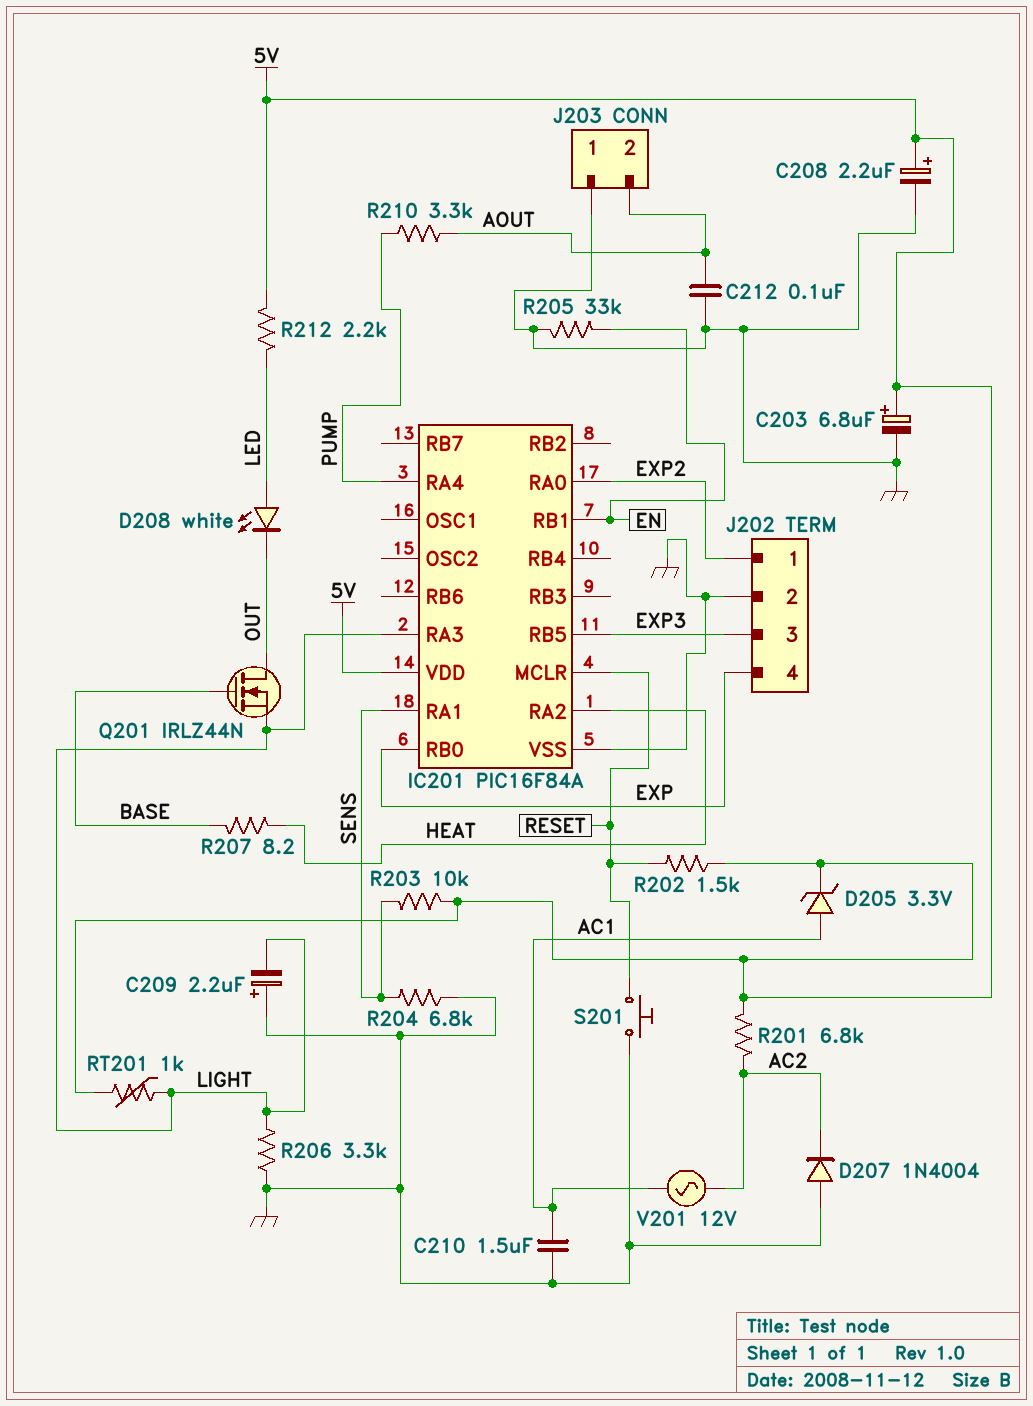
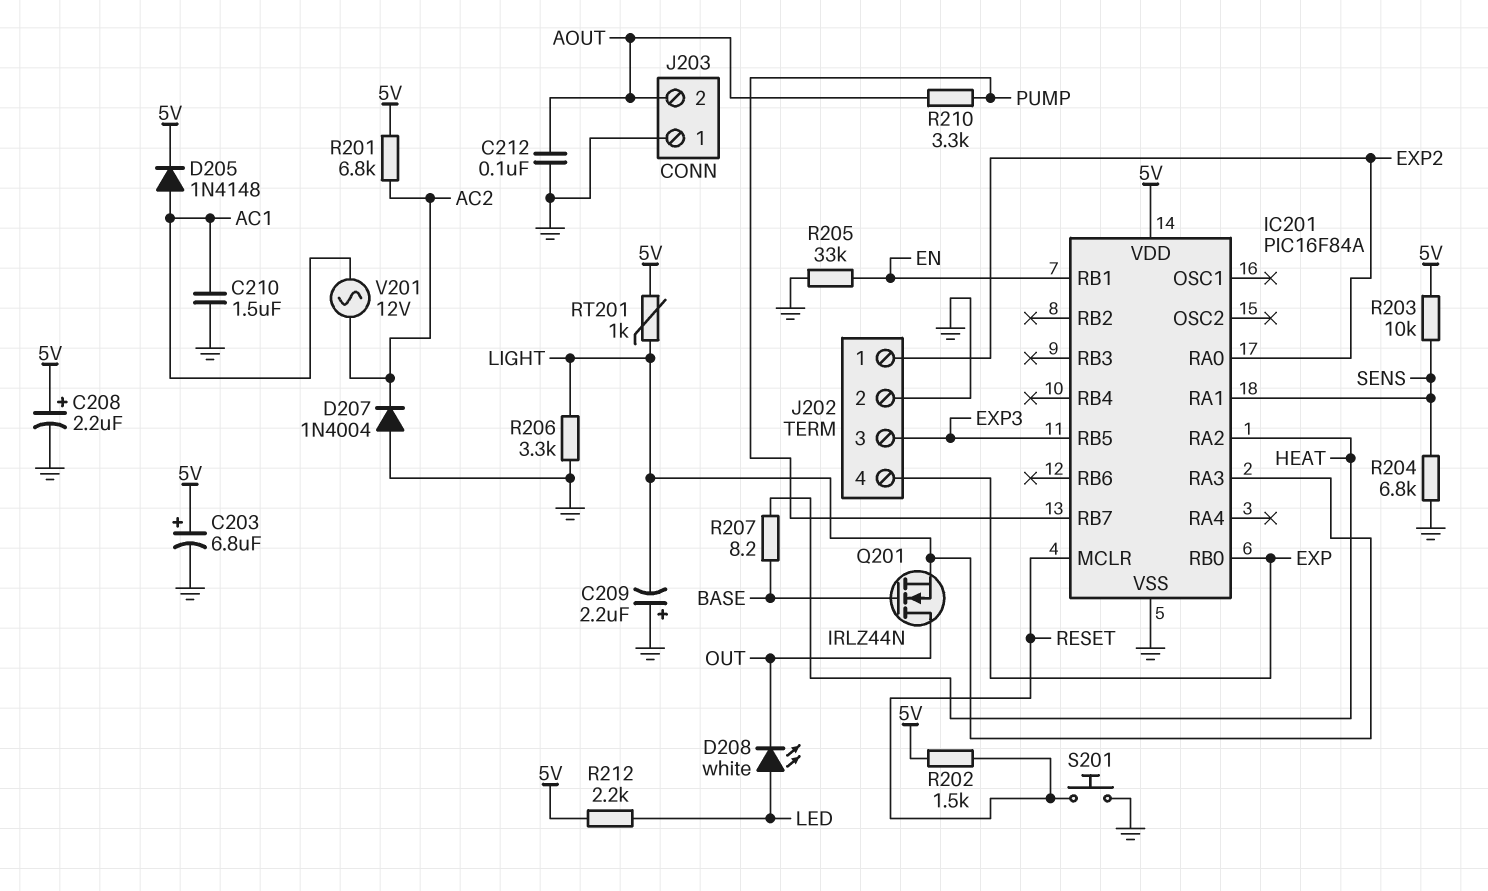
D205: zener 3.3V (A AC1, K 5V) -> diode 1N4148 (A AC1, K 5V)
IC201 pin RA4: PUMP -> none
IC201 pin RB7: none -> PUMP

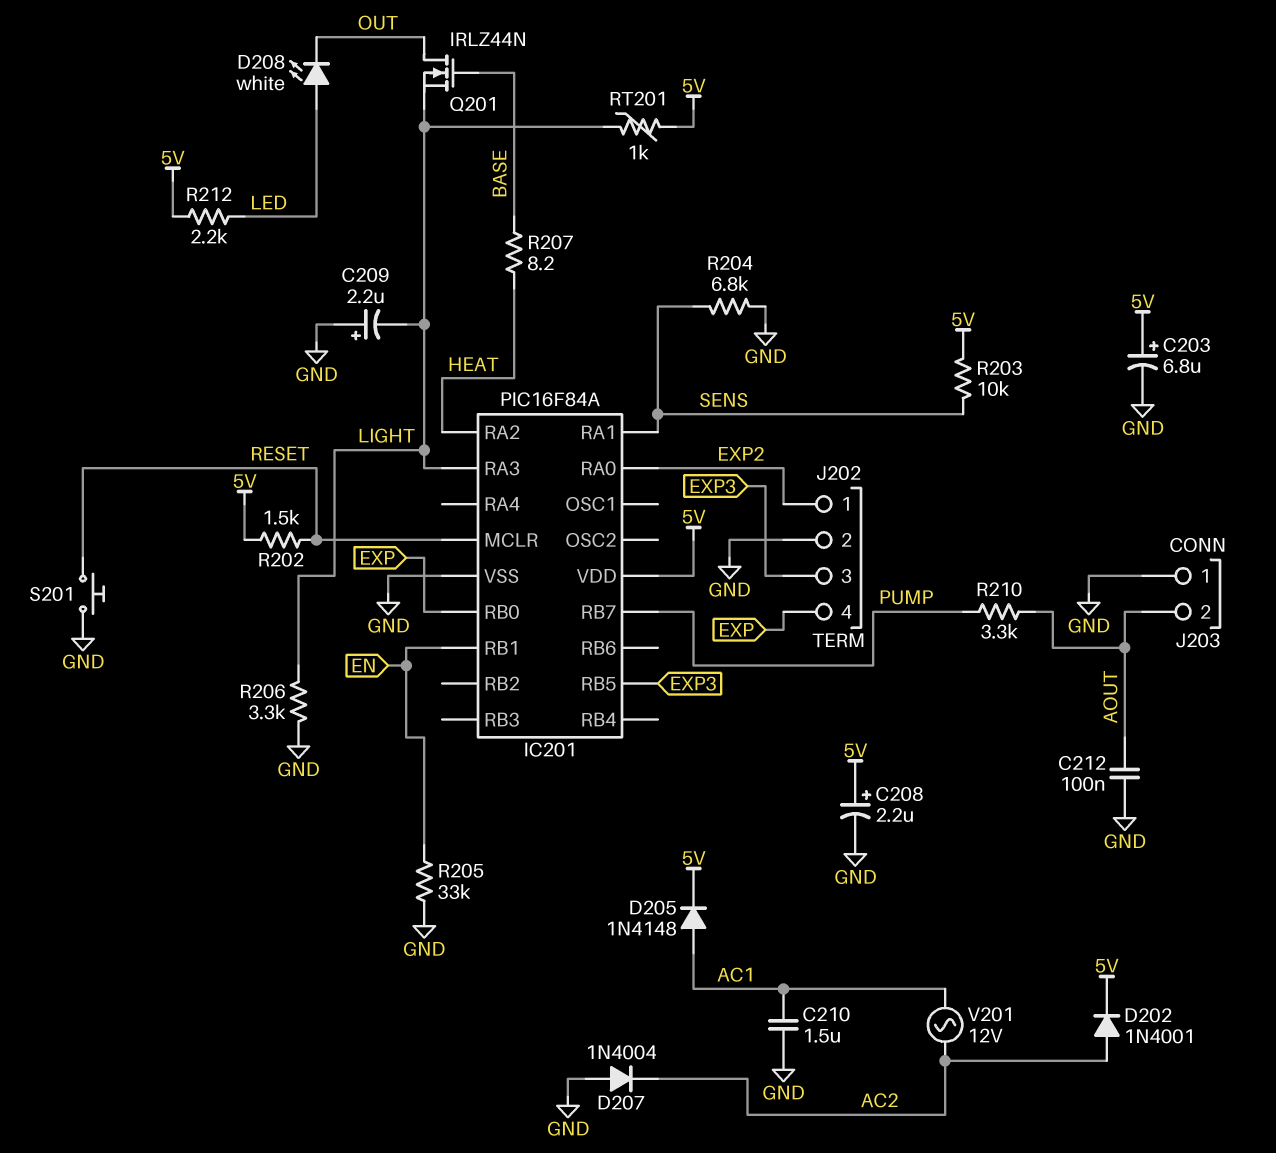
D202: none -> diode 1N4001 (A AC2, K 5V)
R201: 6.8k (5V, AC2) -> none

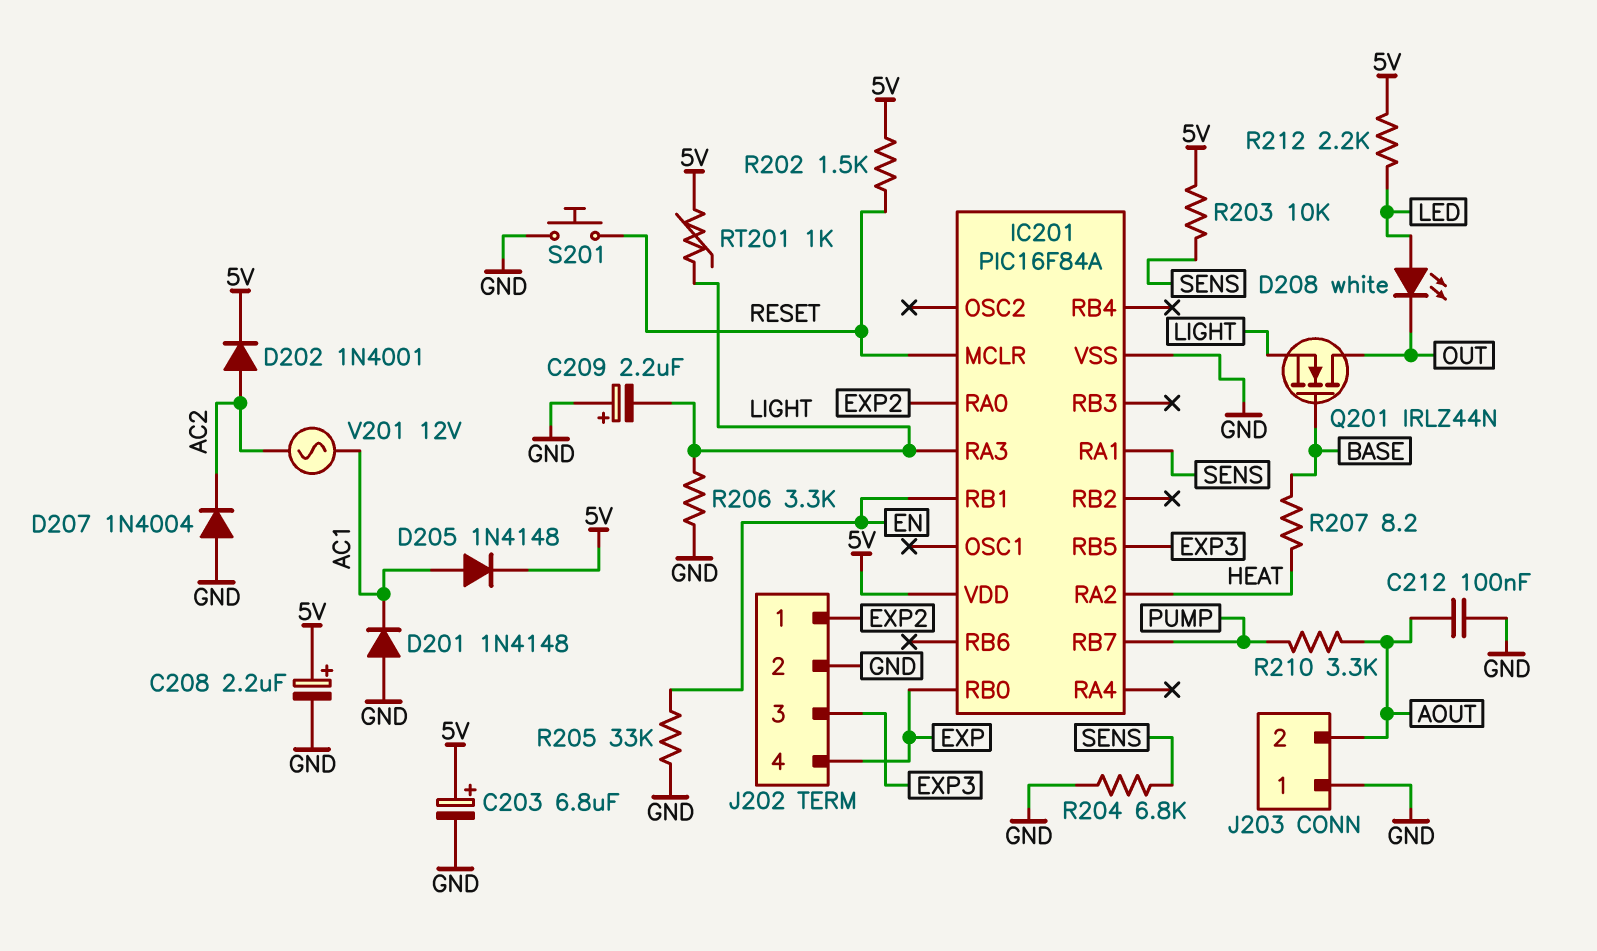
C210: 1.5uF (AC1, GND) -> none
D201: none -> diode 1N4148 (A GND, K AC1)

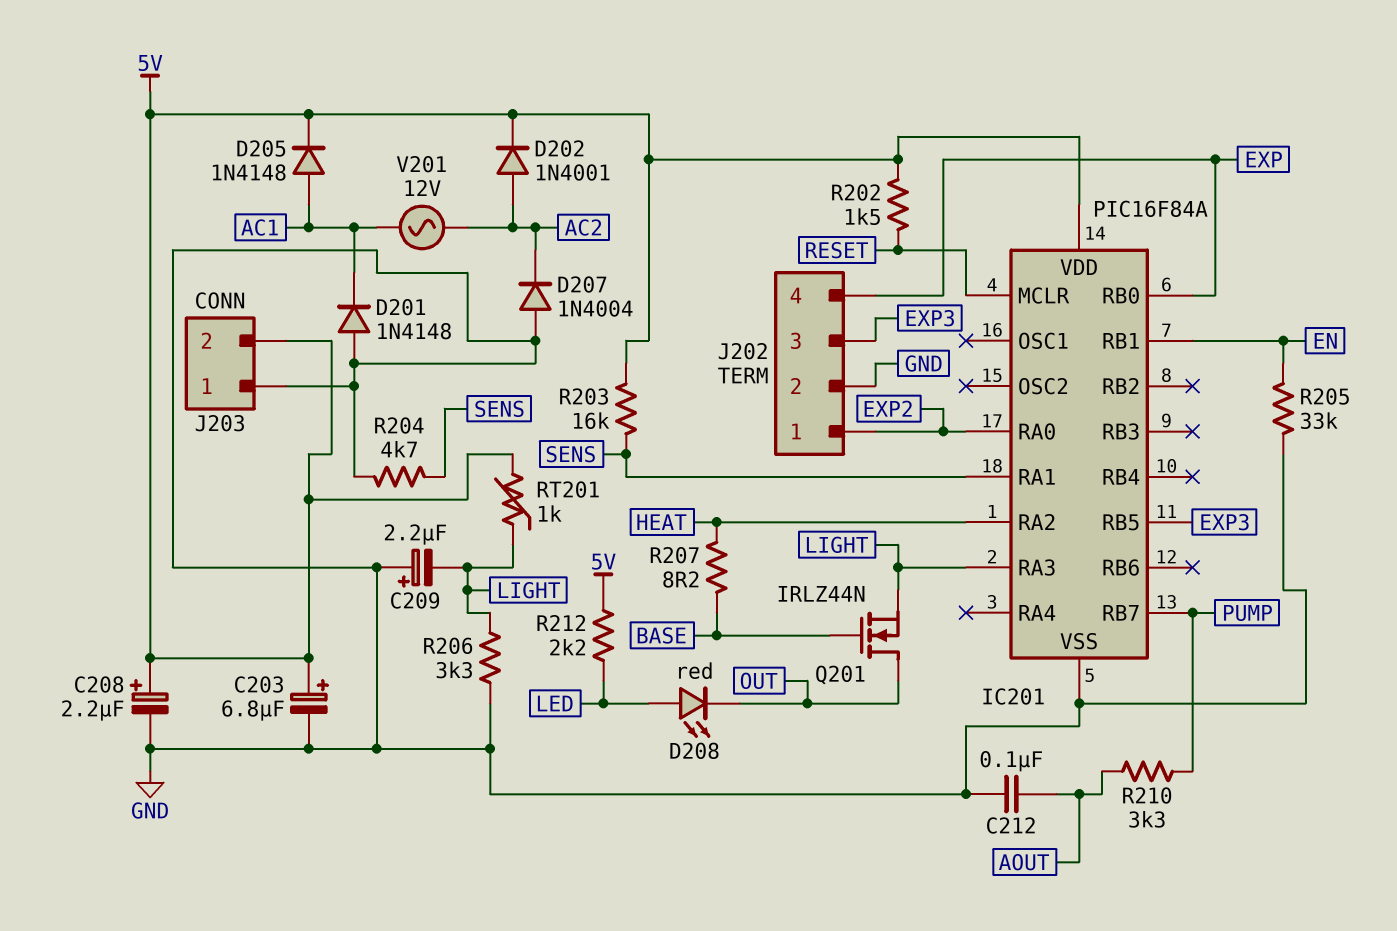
D208: LED white (A LED, K OUT) -> LED red (A LED, K OUT)
J203 pin 2: AOUT -> 5V
R203: 10k (5V, SENS) -> 16k (5V, SENS)
R204: 6.8k (GND, SENS) -> 4.7k (GND, SENS)
S201: button (GND, RESET) -> none

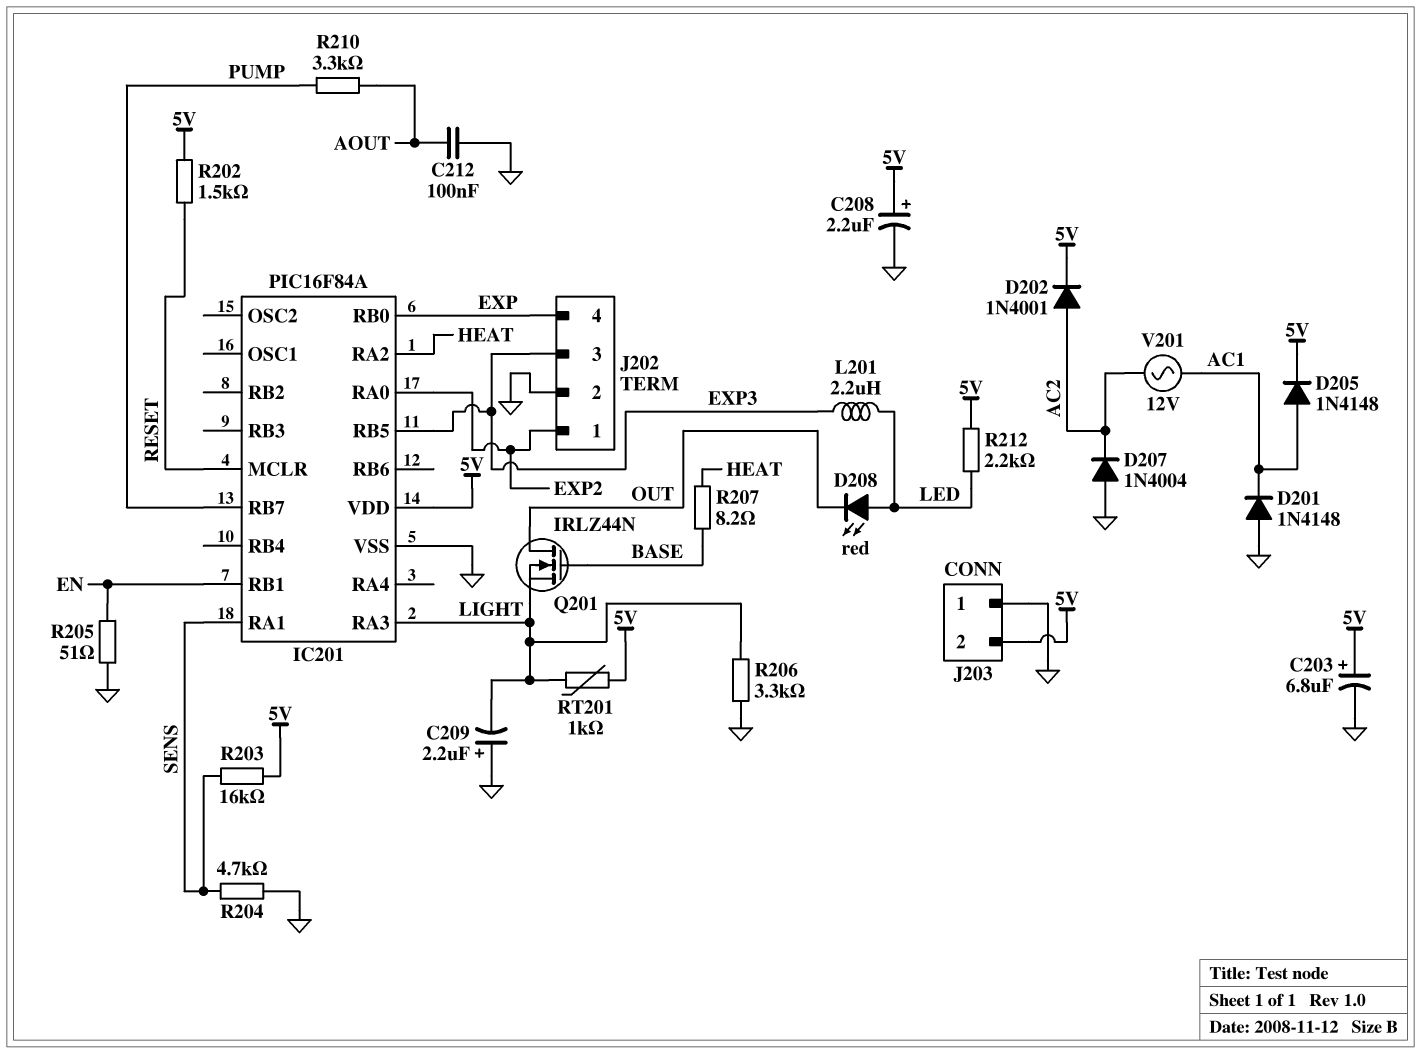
L201: none -> 2.2uH (EXP3, LED)
R205: 33k (EN, GND) -> 51 (EN, GND)

